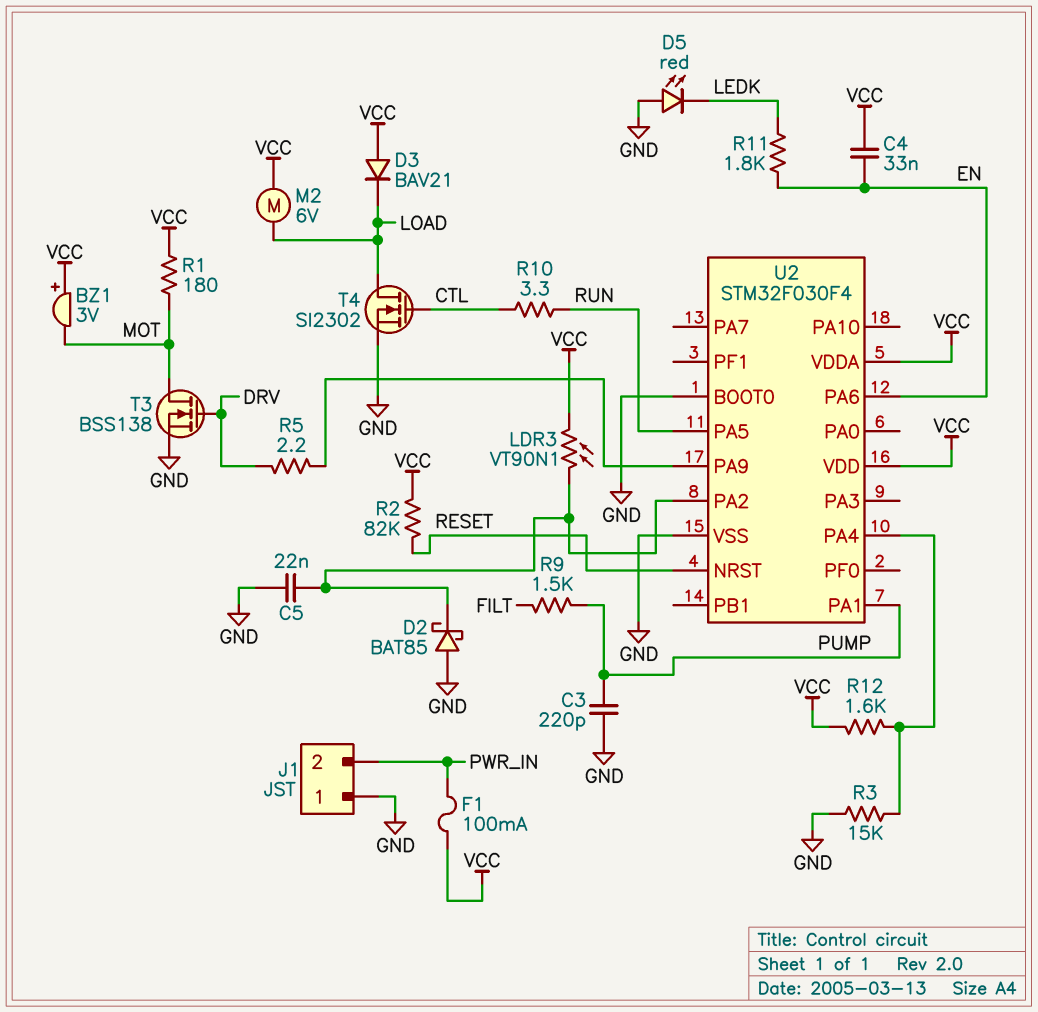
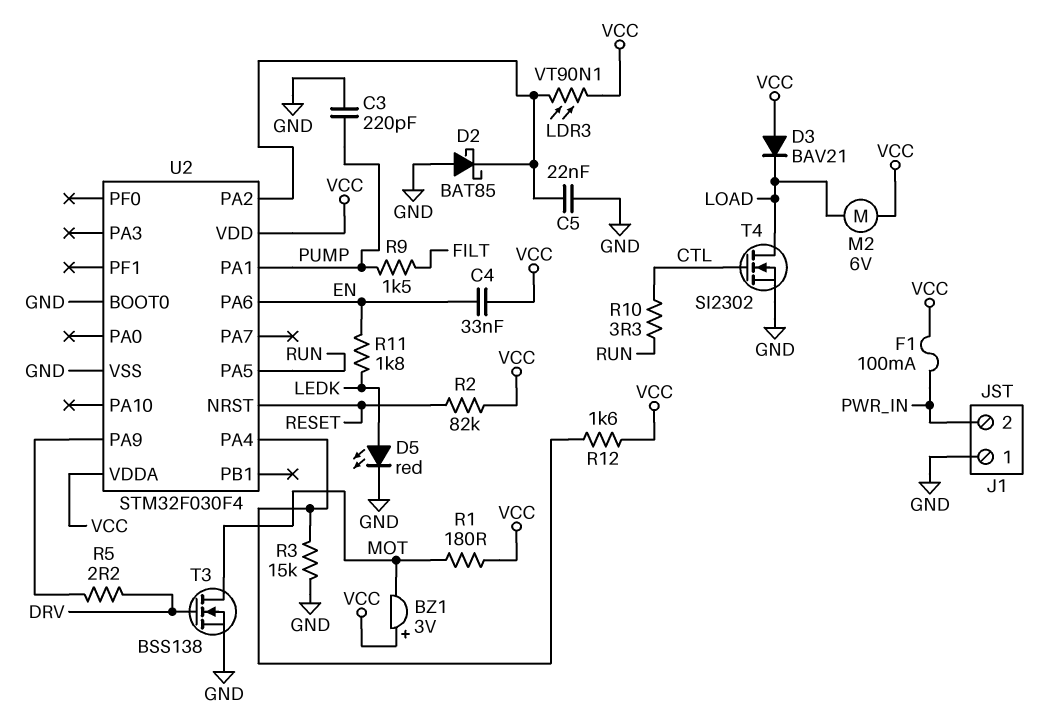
D5: LED red (A GND, K LEDK) -> LED red (A LEDK, K GND)

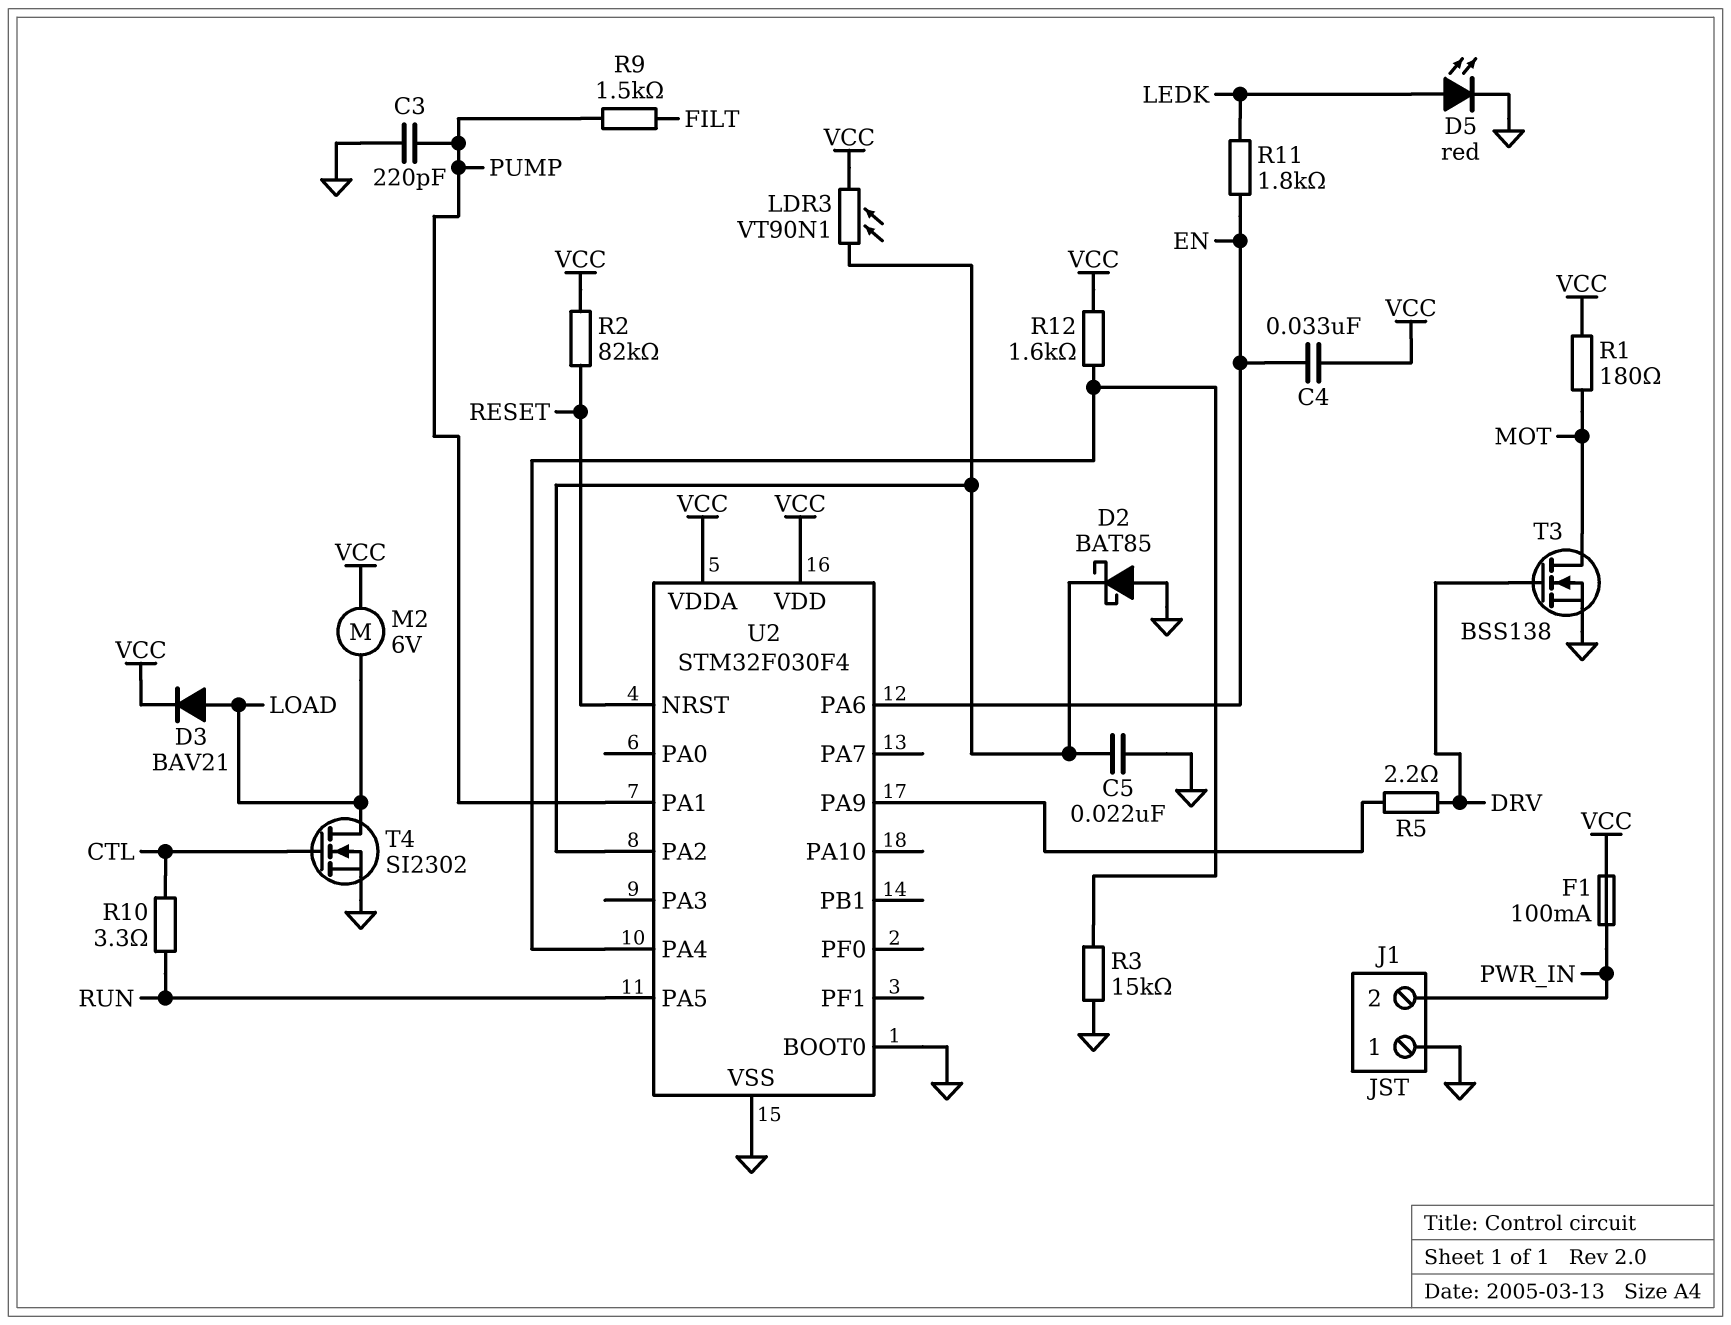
BZ1: buzzer 3V (plus VCC, minus MOT) -> none
D3: diode BAV21 (A VCC, K LOAD) -> diode BAV21 (A LOAD, K VCC)

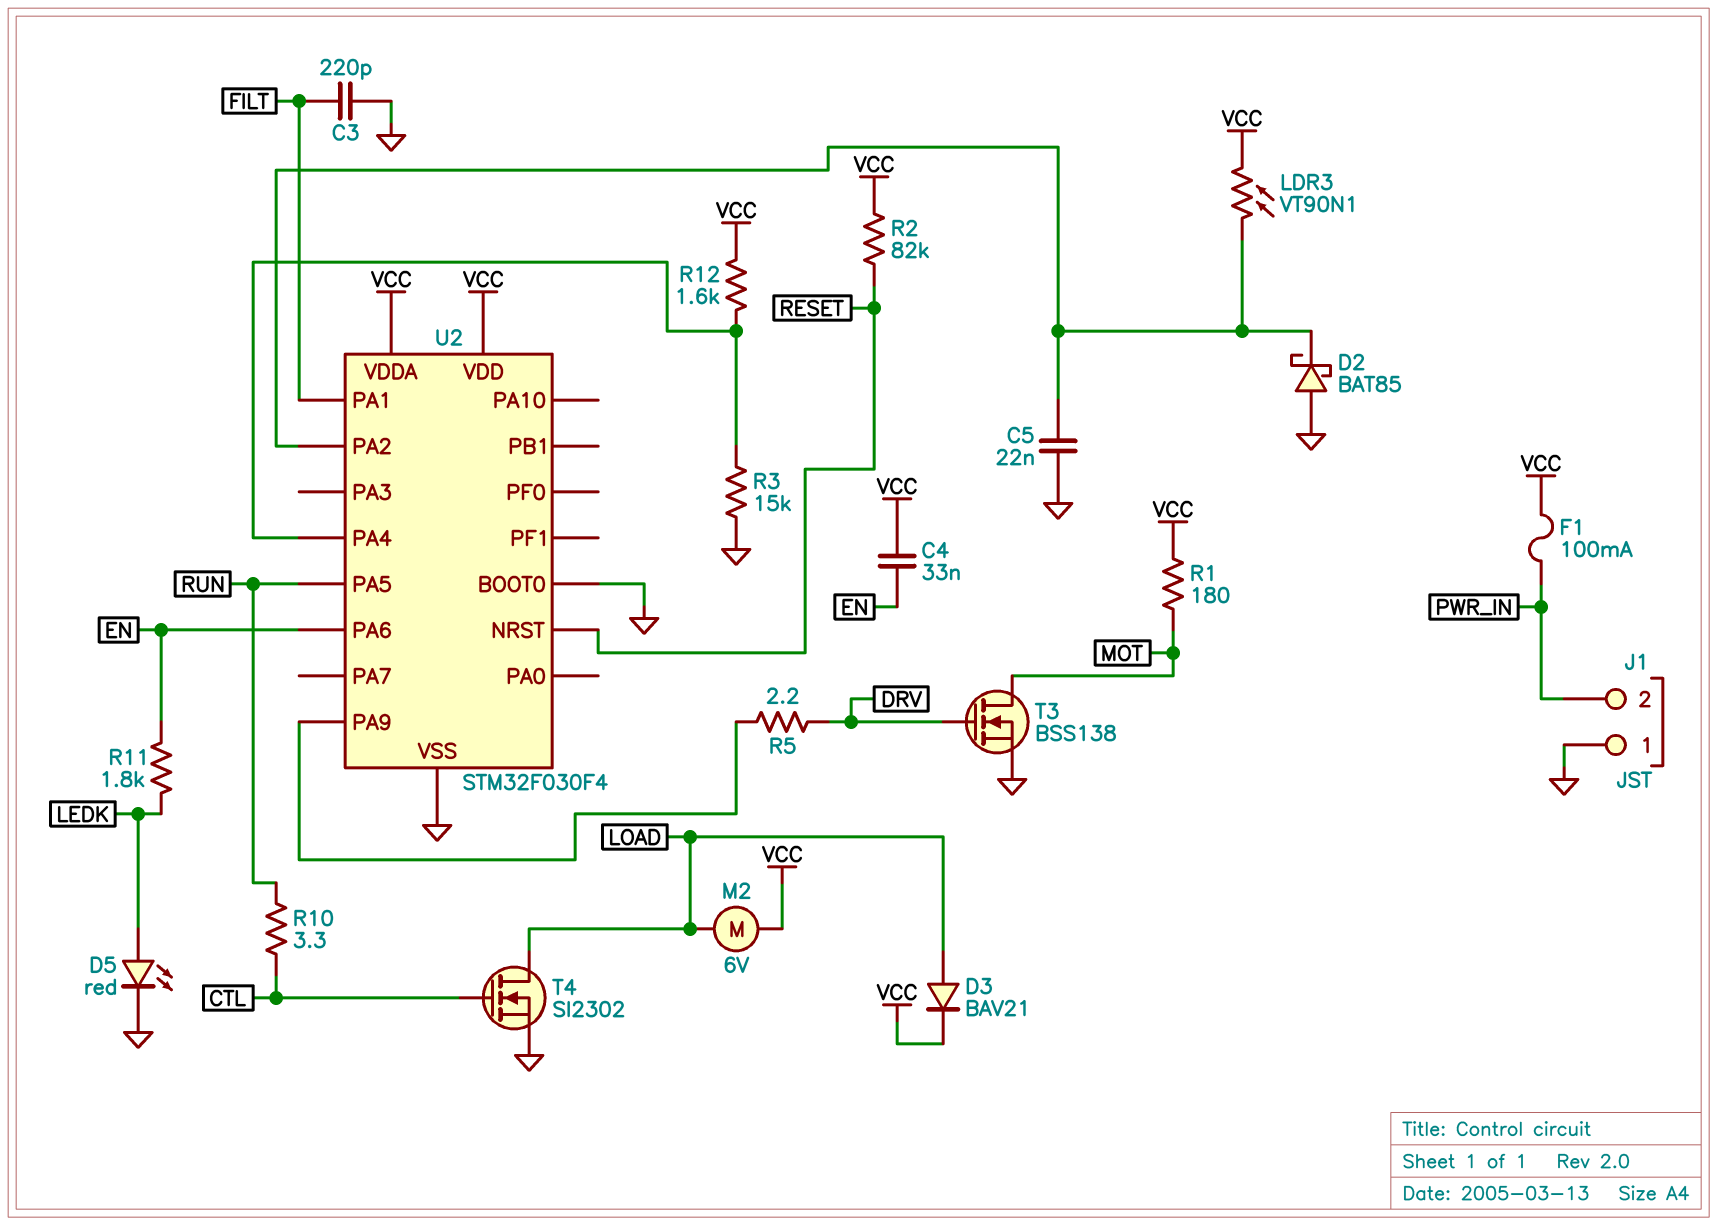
C3: 220pF (GND, PUMP) -> 220pF (FILT, GND)
R9: 1.5k (FILT, PUMP) -> none
U2 pin PA1: PUMP -> FILT

